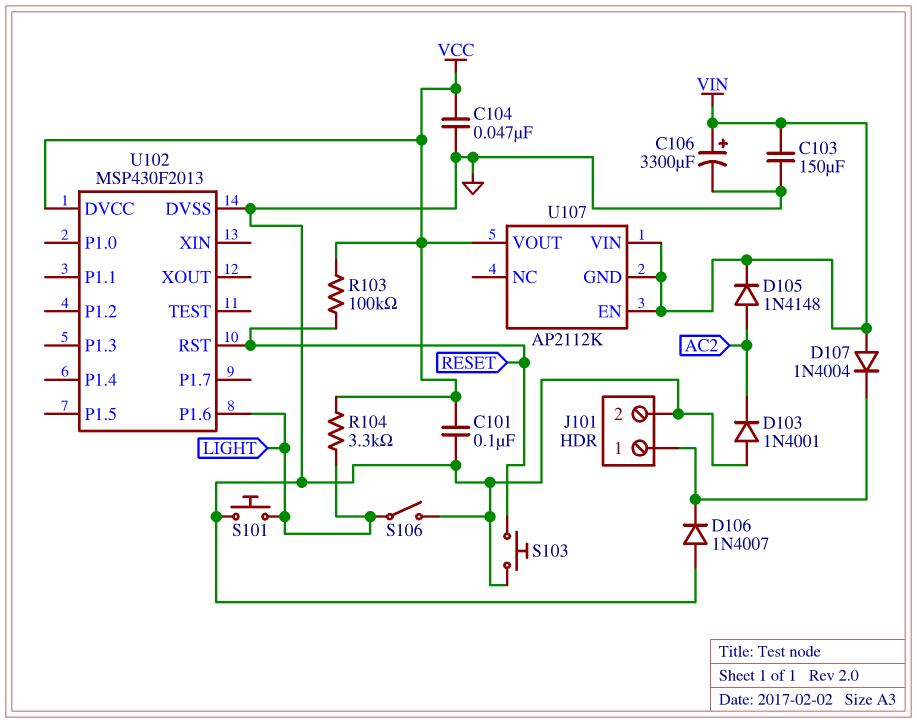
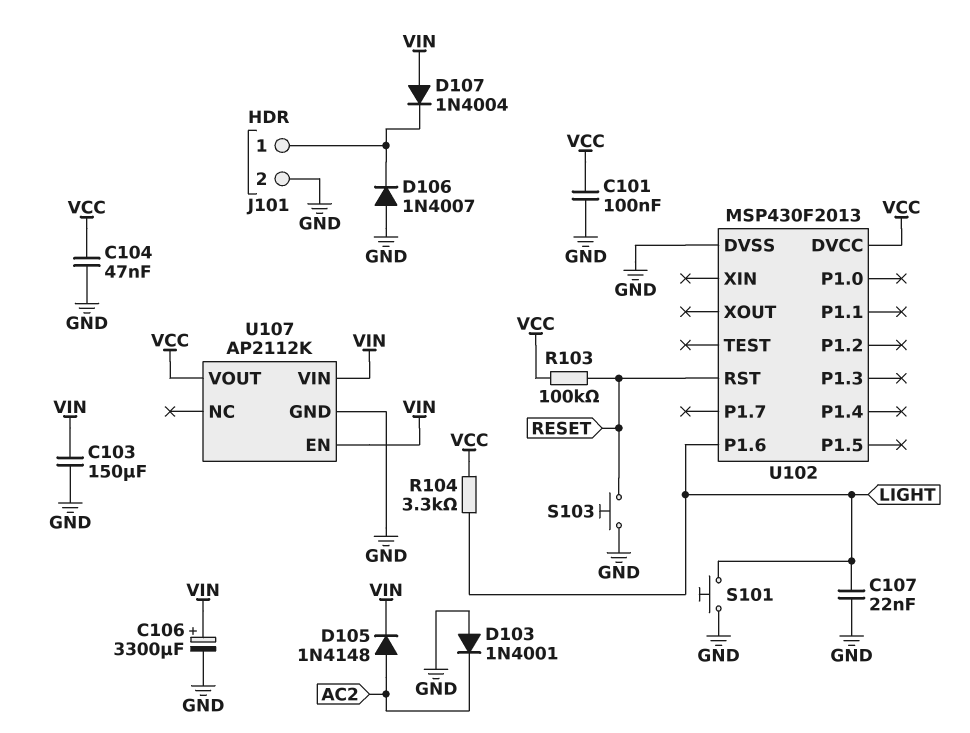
C107: none -> 22nF (GND, LIGHT)
S106: switch (GND, LIGHT) -> none
U107 pin GND: VIN -> GND

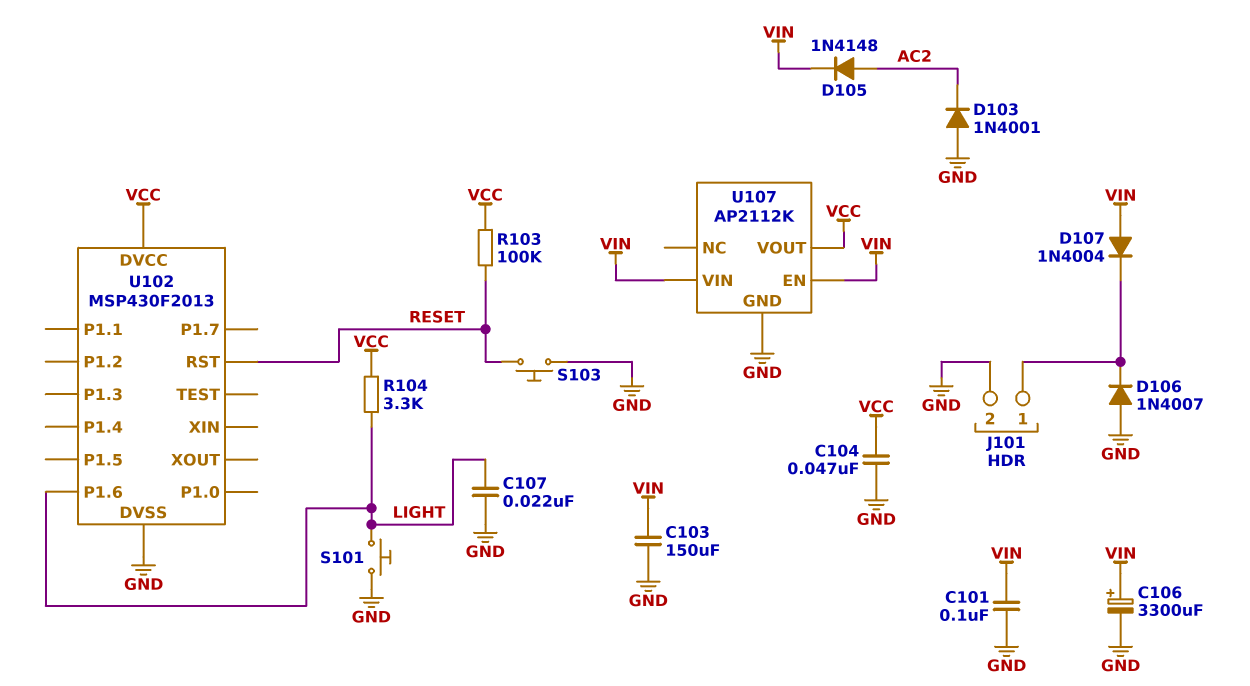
C101: 100nF (GND, VCC) -> 100nF (GND, VIN)

